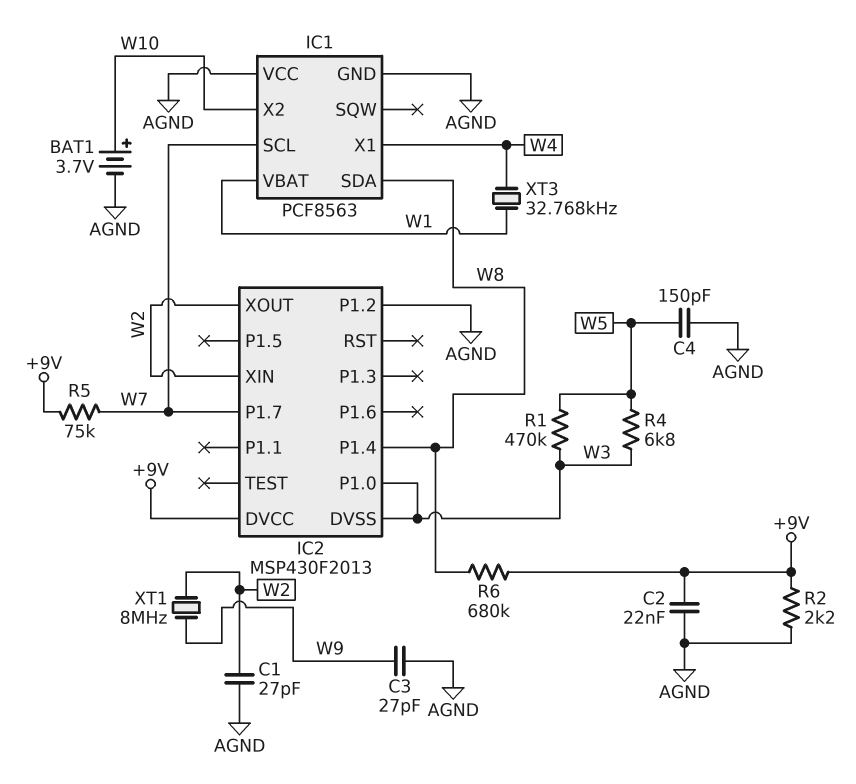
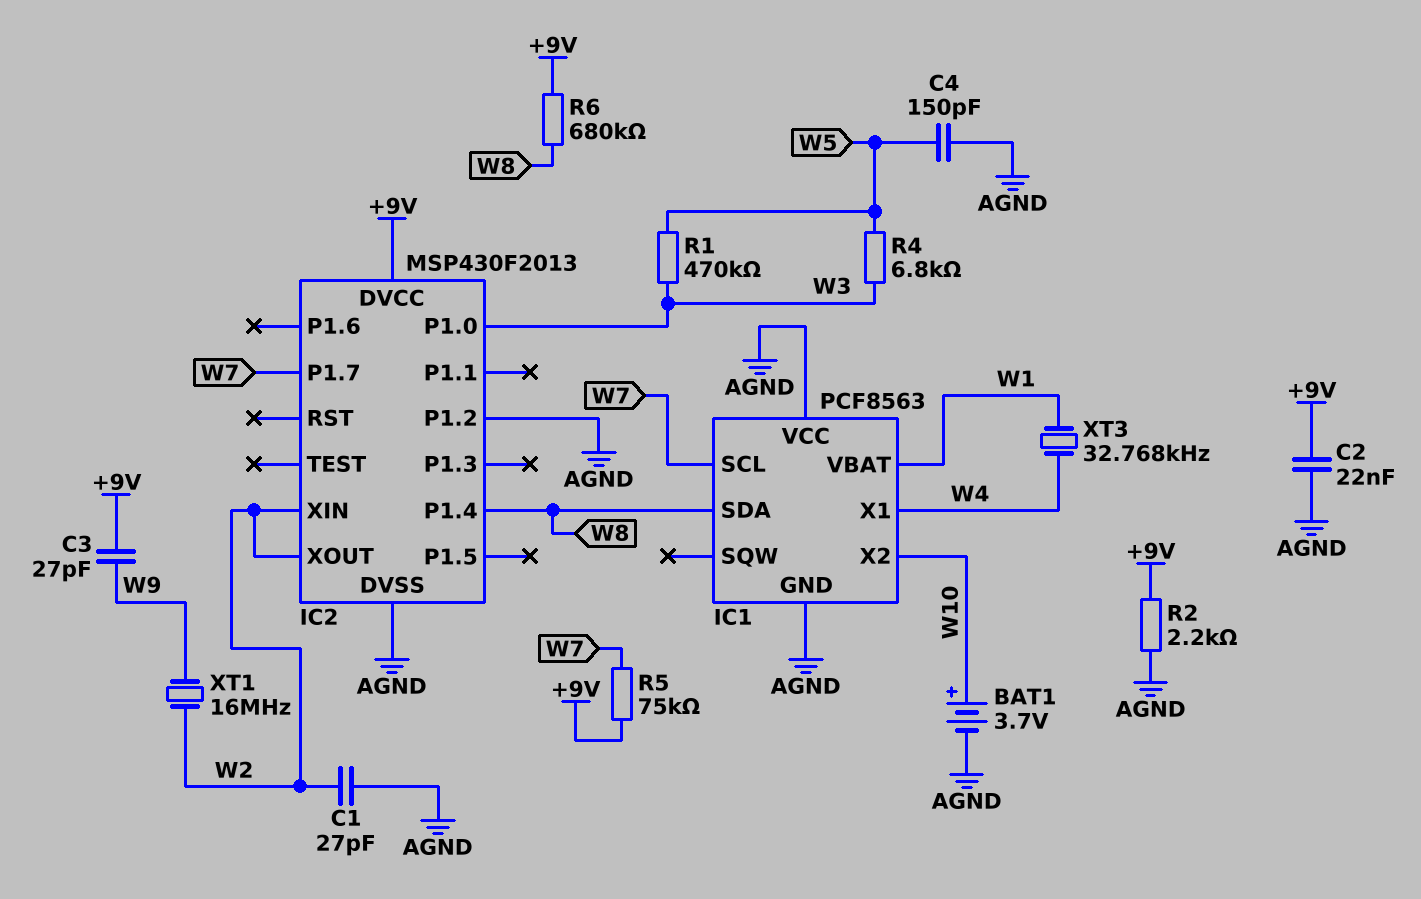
C3: 27pF (AGND, W9) -> 27pF (+9V, W9)
IC2 pin DVSS: W3 -> AGND
XT1: 8MHz (W2, W9) -> 16MHz (W2, W9)

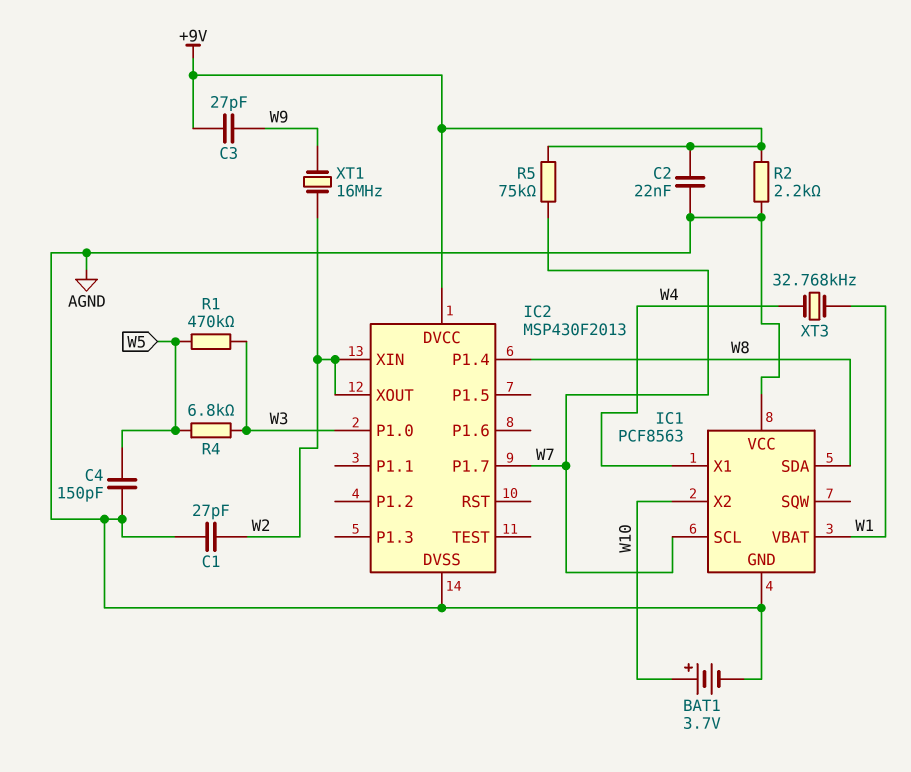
IC2 pin P1.2: AGND -> none
R6: 680k (+9V, W8) -> none

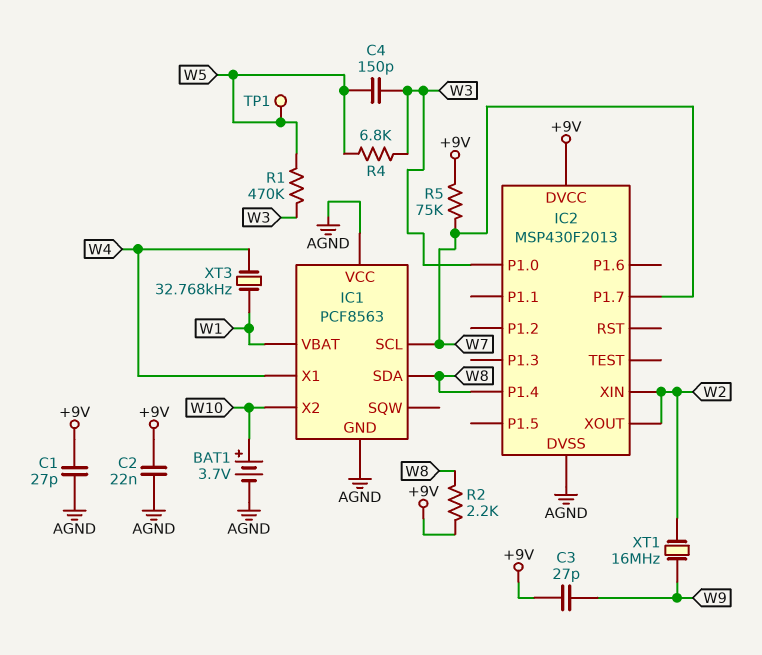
C1: 27pF (AGND, W2) -> 27pF (+9V, AGND)
C4: 150pF (AGND, W5) -> 150pF (W3, W5)
R2: 2.2k (+9V, AGND) -> 2.2k (+9V, W8)
TP1: none -> test point (W5)

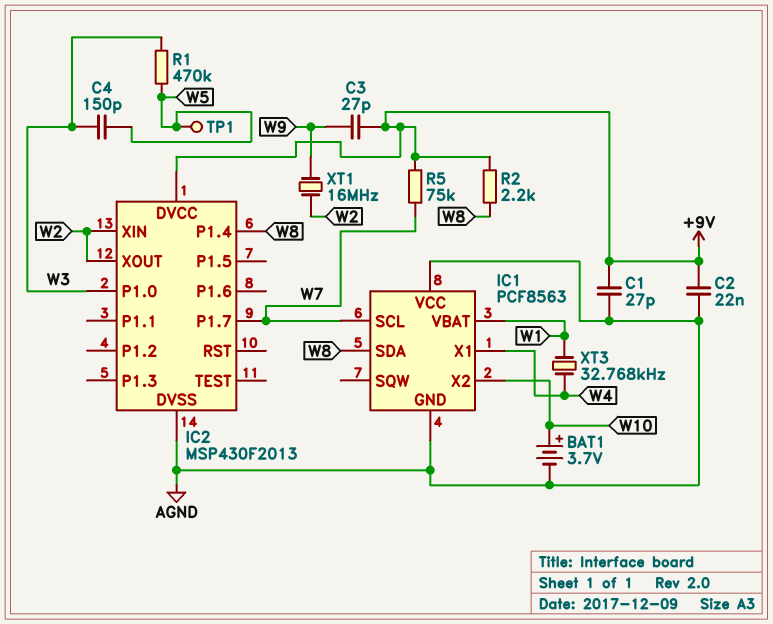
R4: 6.8k (W3, W5) -> none

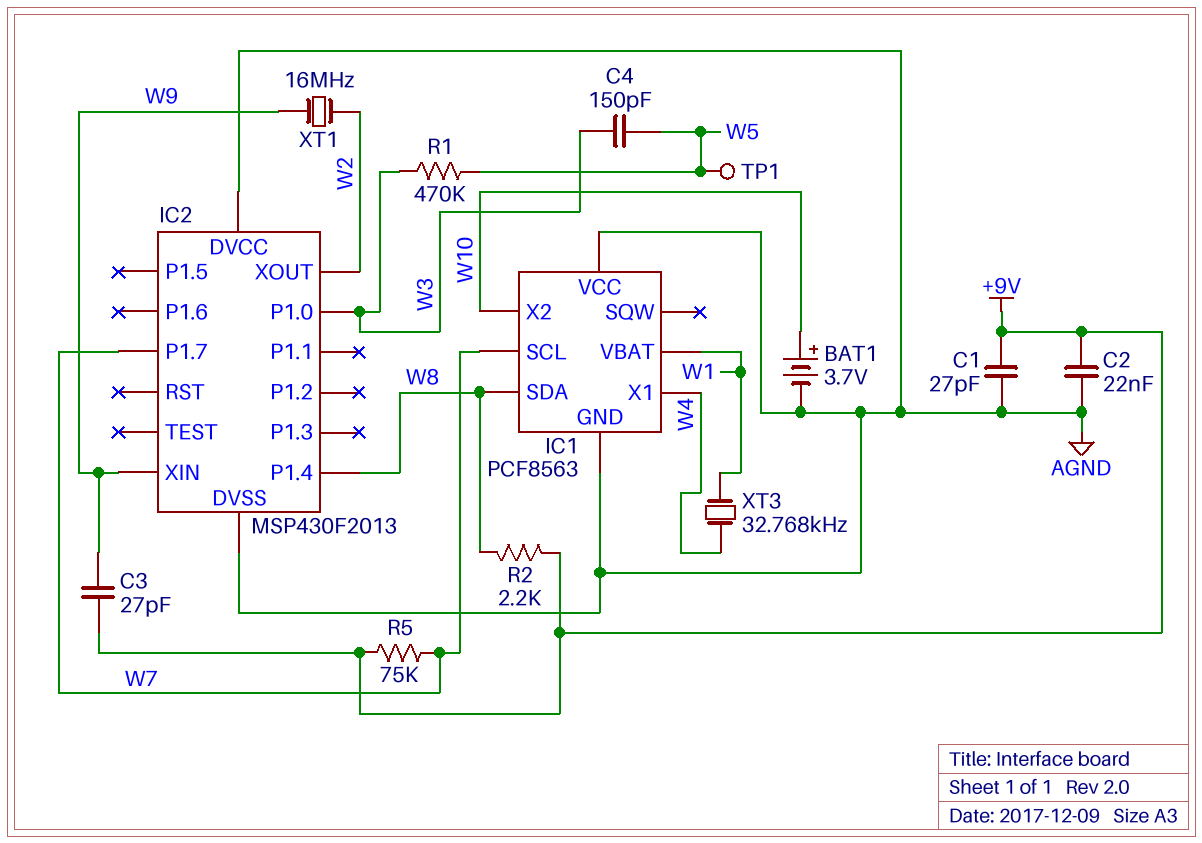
IC2 pin DVCC: +9V -> AGND
IC2 pin XIN: W2 -> W9

